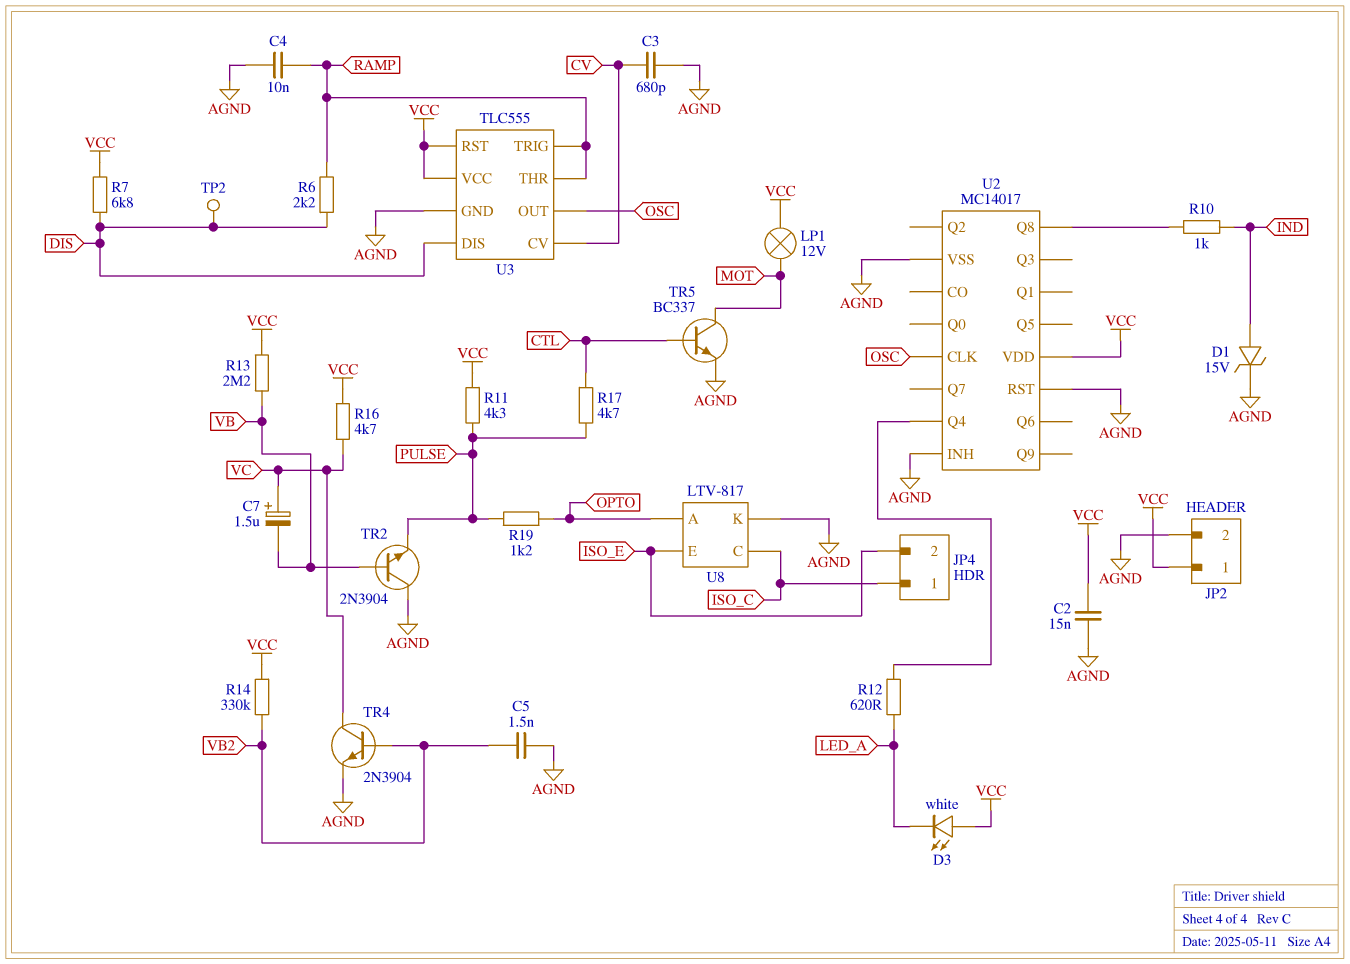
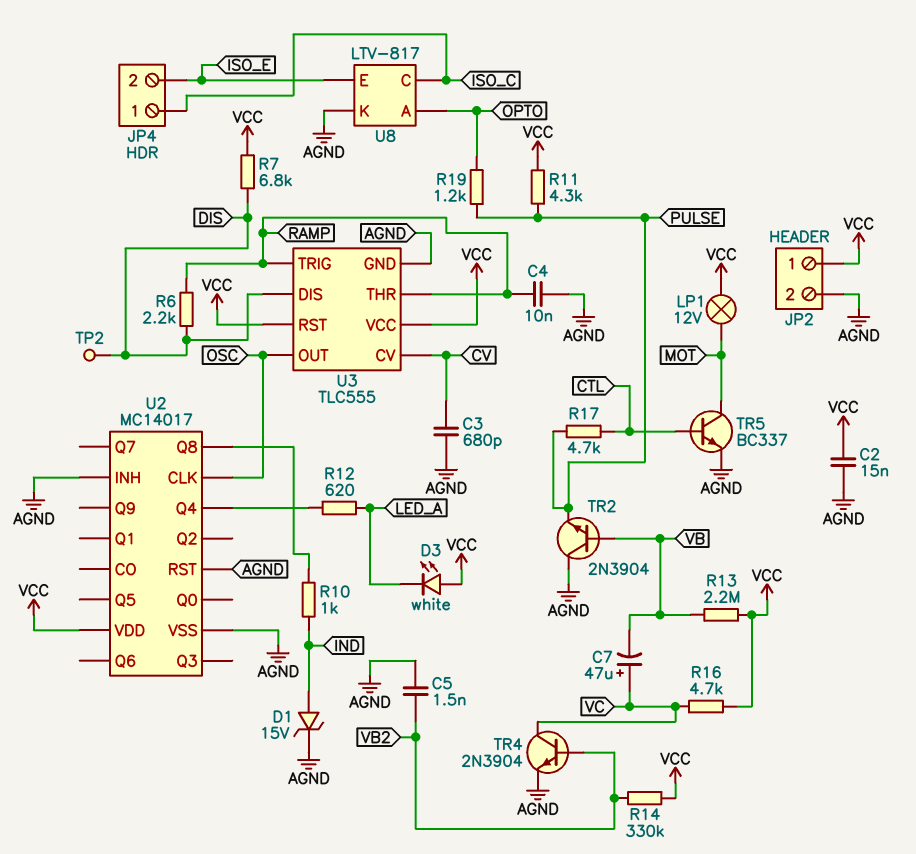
C7: 1.5uF (plus VC, minus VB) -> 47uF (plus VC, minus VB)

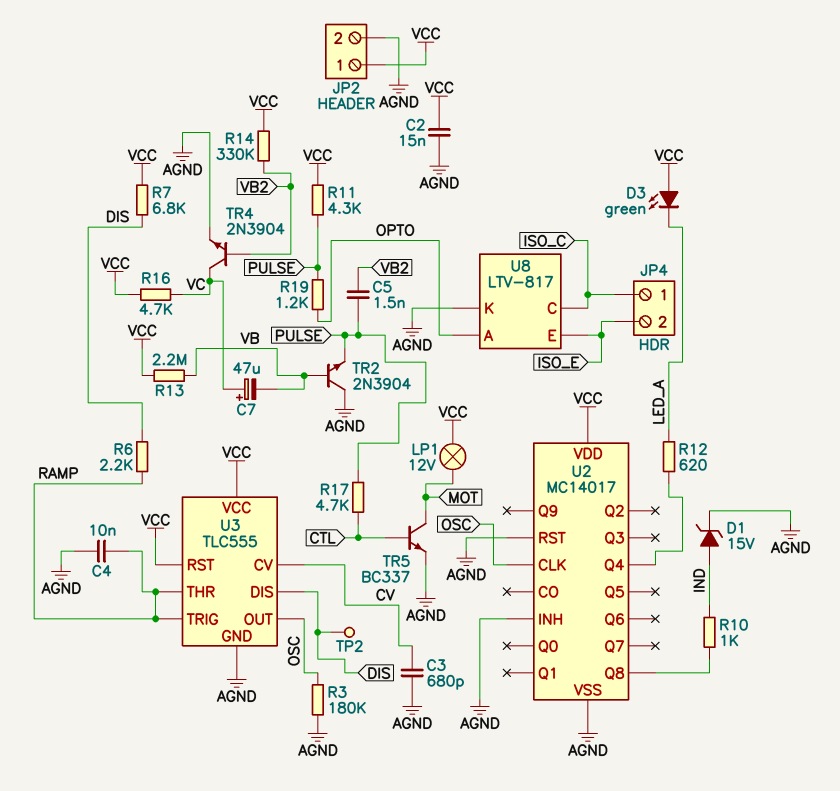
C5: 1.5nF (AGND, VB2) -> 1.5nF (PULSE, VB2)
D3: LED white (A VCC, K LED_A) -> LED green (A VCC, K LED_A)
R3: none -> 180k (AGND, OSC)

